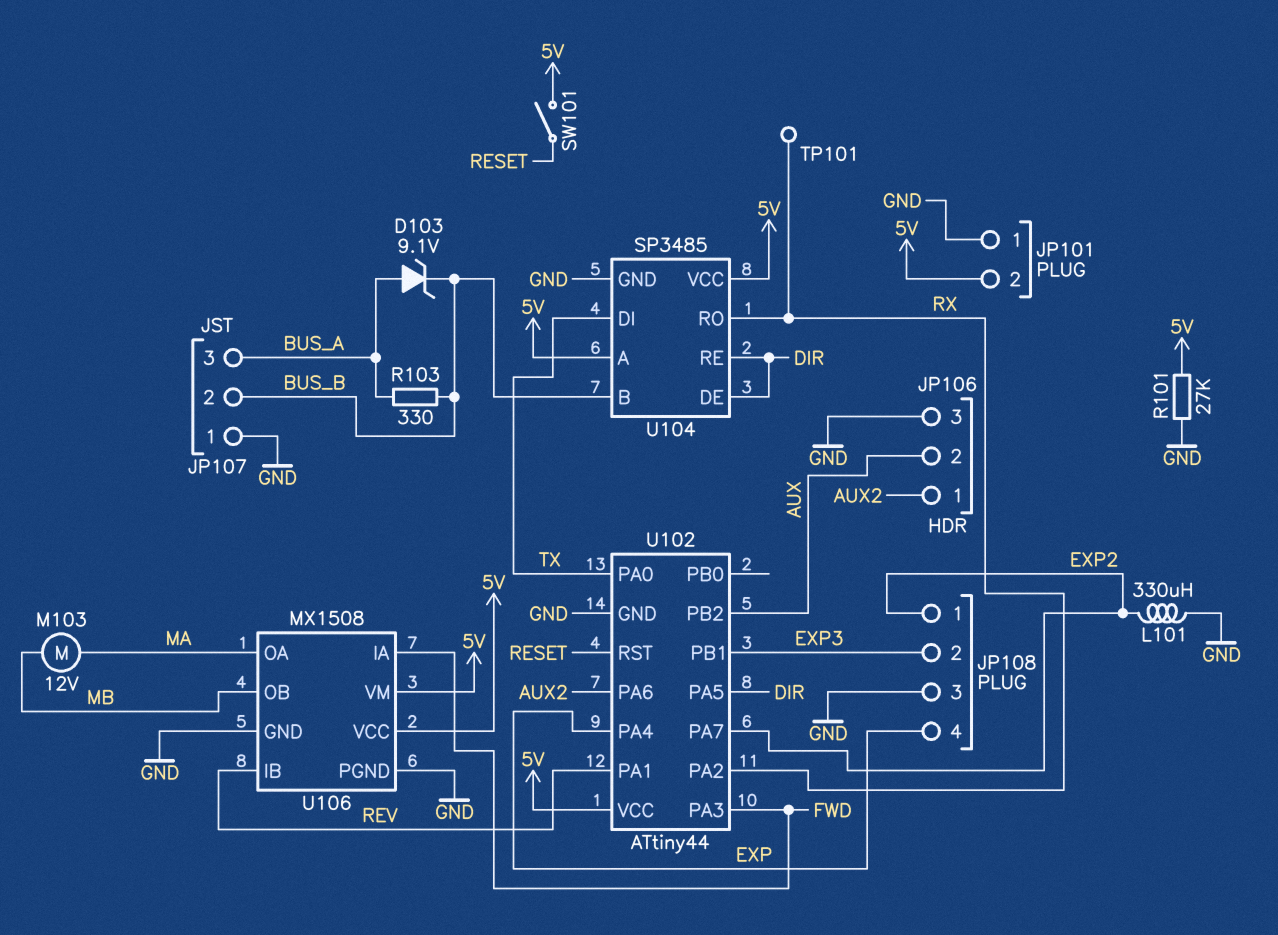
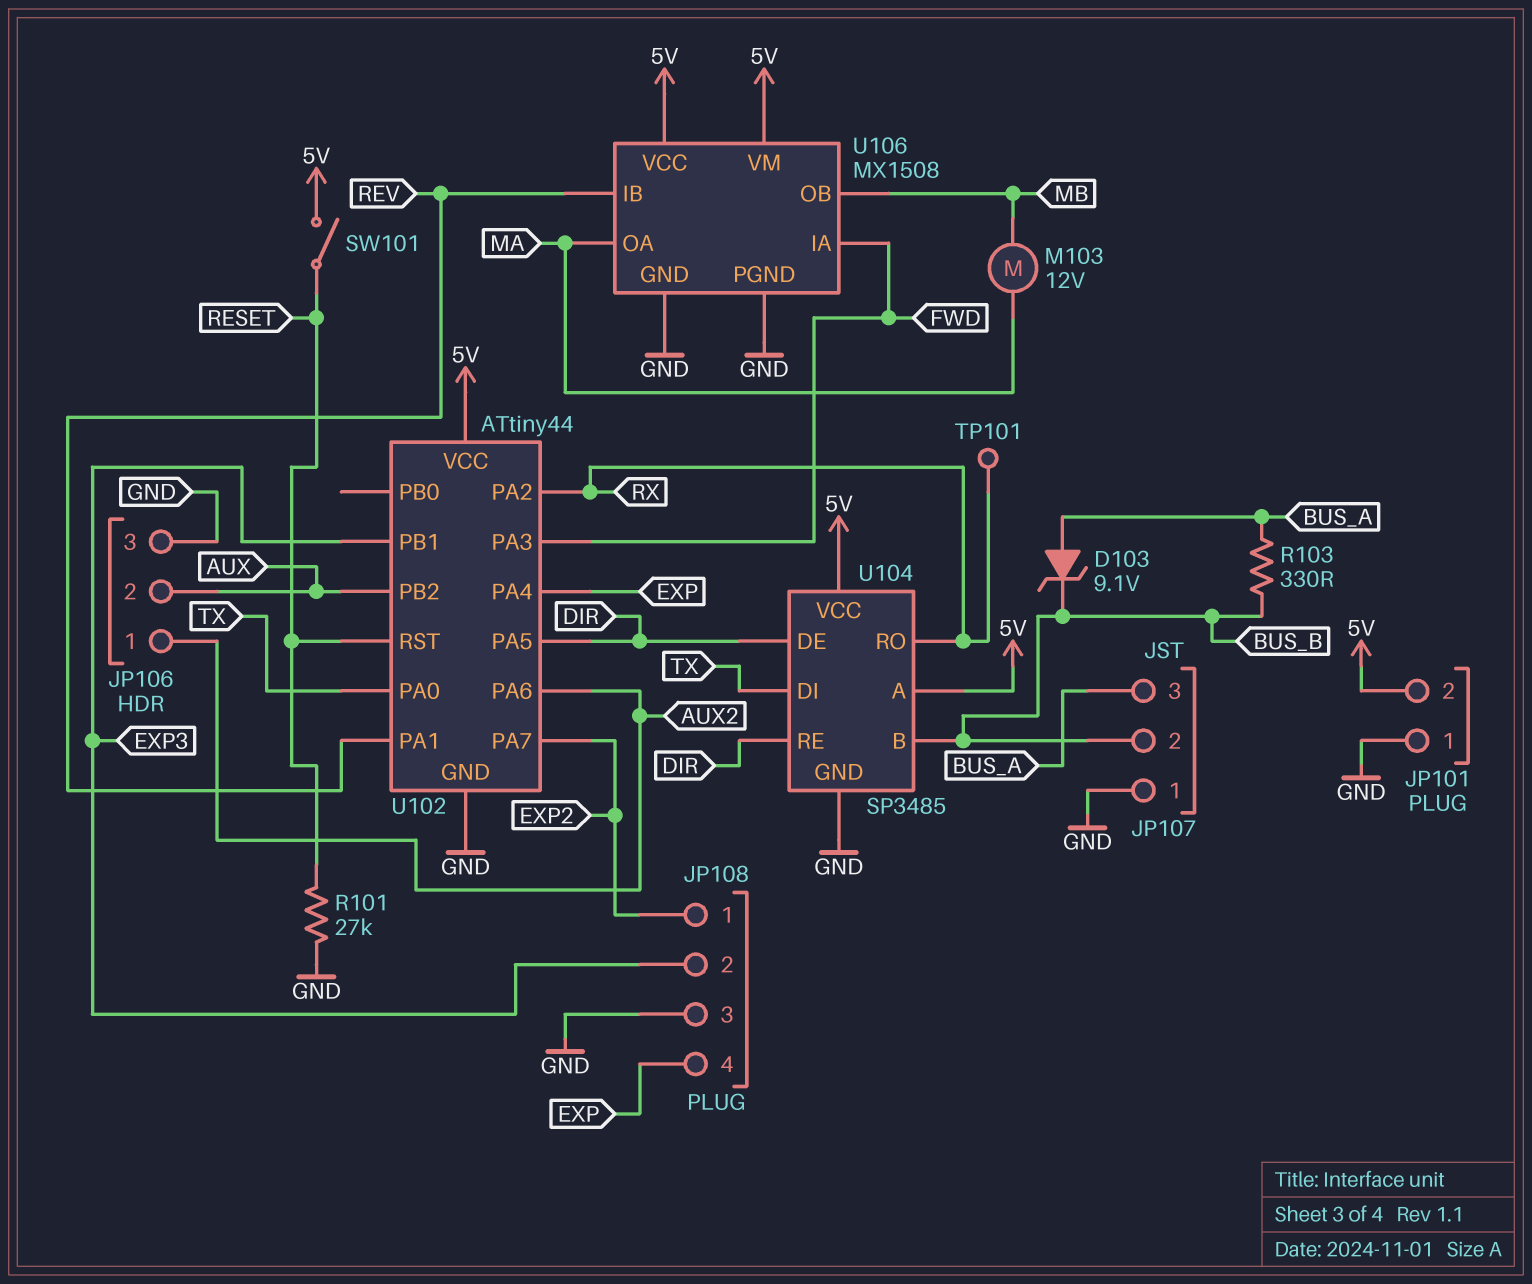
L101: 330uH (EXP2, GND) -> none
R101: 27k (5V, GND) -> 27k (GND, RESET)

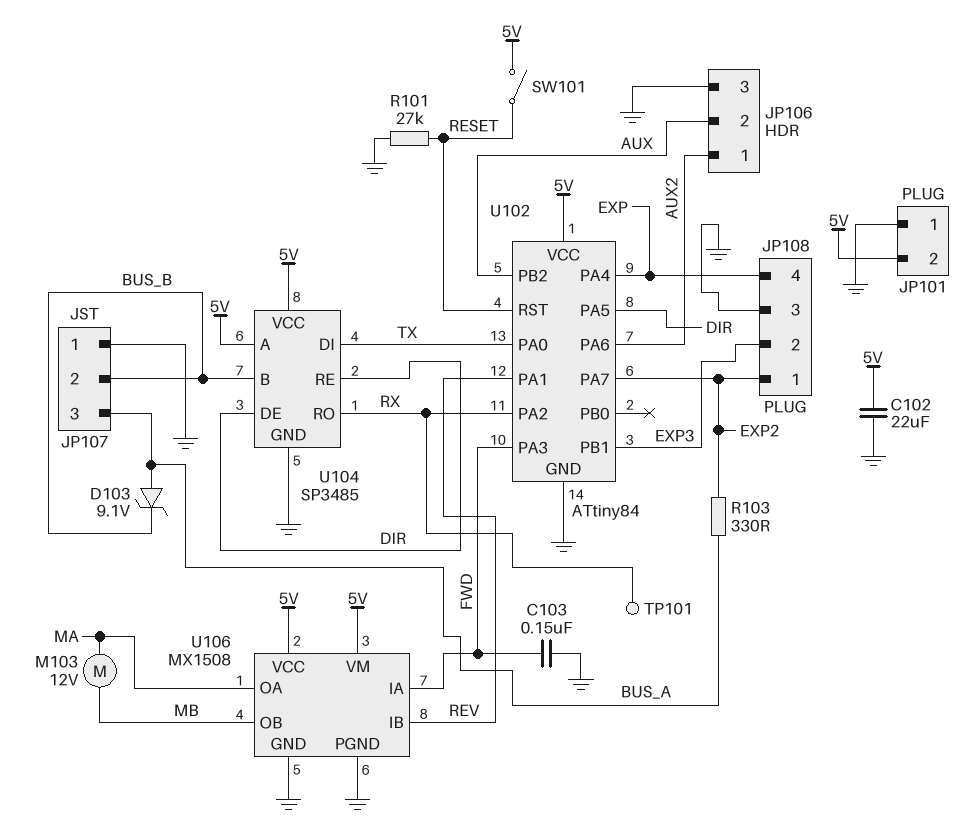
C102: none -> 22uF (5V, GND)
C103: none -> 150nF (FWD, GND)
R103: 330 (BUS_A, BUS_B) -> 330 (BUS_A, EXP2)
U102: ATtiny44 -> ATtiny84

